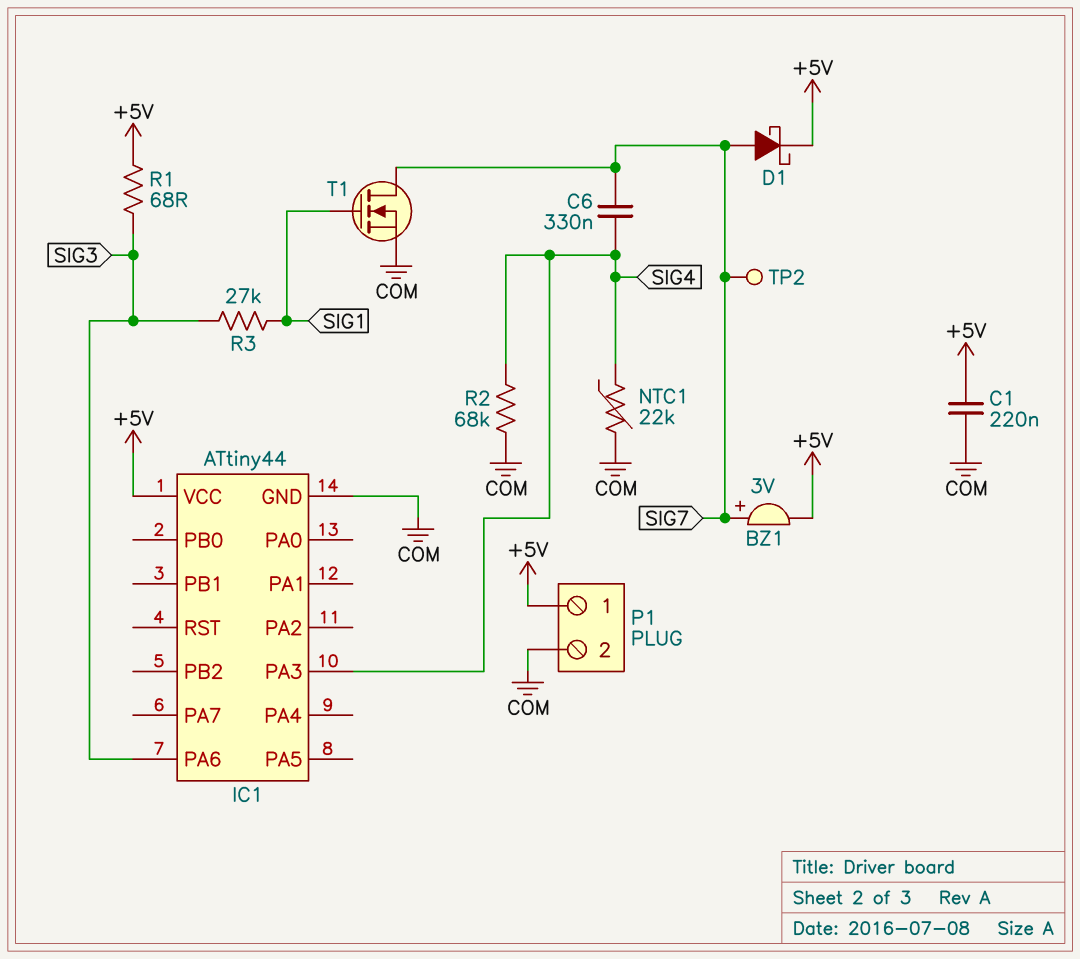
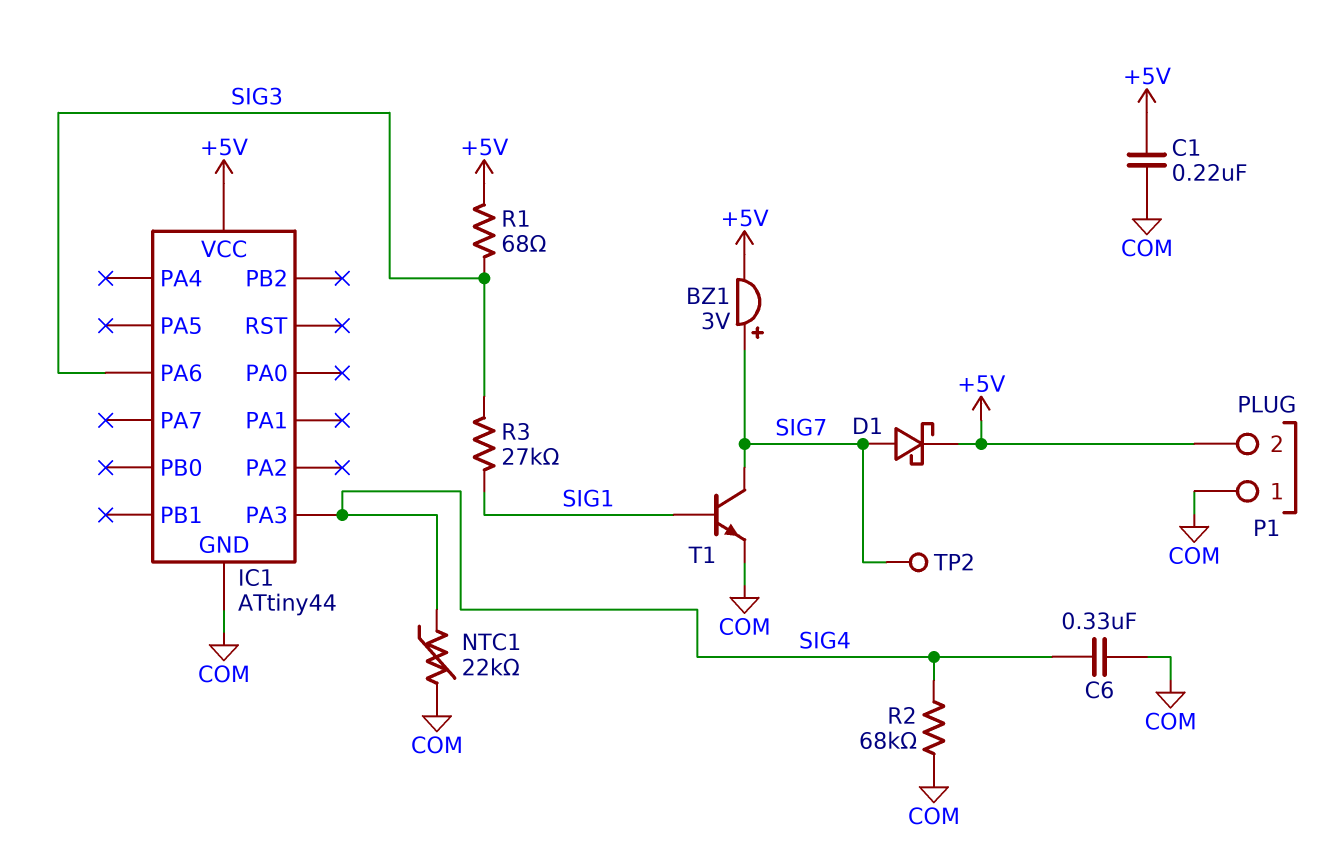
C6: 330nF (SIG4, SIG7) -> 330nF (COM, SIG4)
P1 pin 1: +5V -> COM
P1 pin 2: COM -> +5V
T1: NMOS (G SIG1, D SIG7, S COM) -> NPN (B SIG1, C SIG7, E COM)

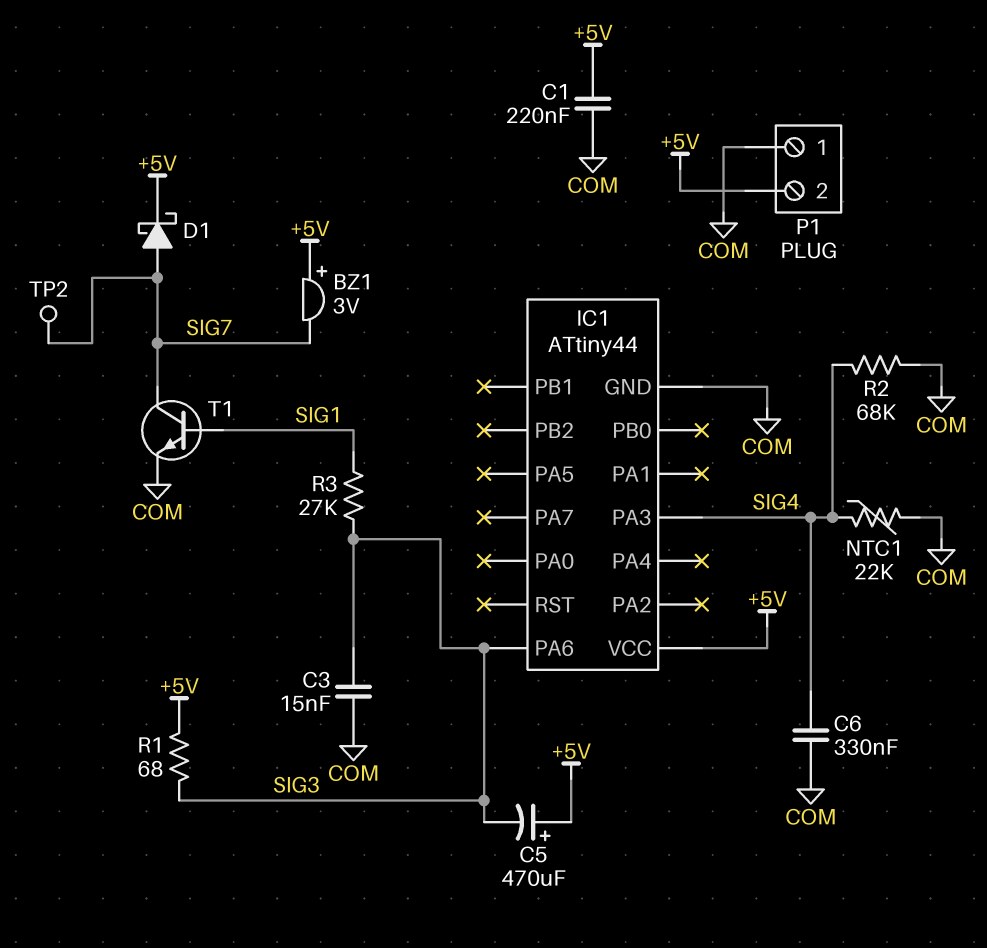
BZ1: buzzer 3V (plus SIG7, minus +5V) -> buzzer 3V (plus +5V, minus SIG7)
C3: none -> 15nF (COM, SIG3)
C5: none -> 470uF (plus +5V, minus SIG3)

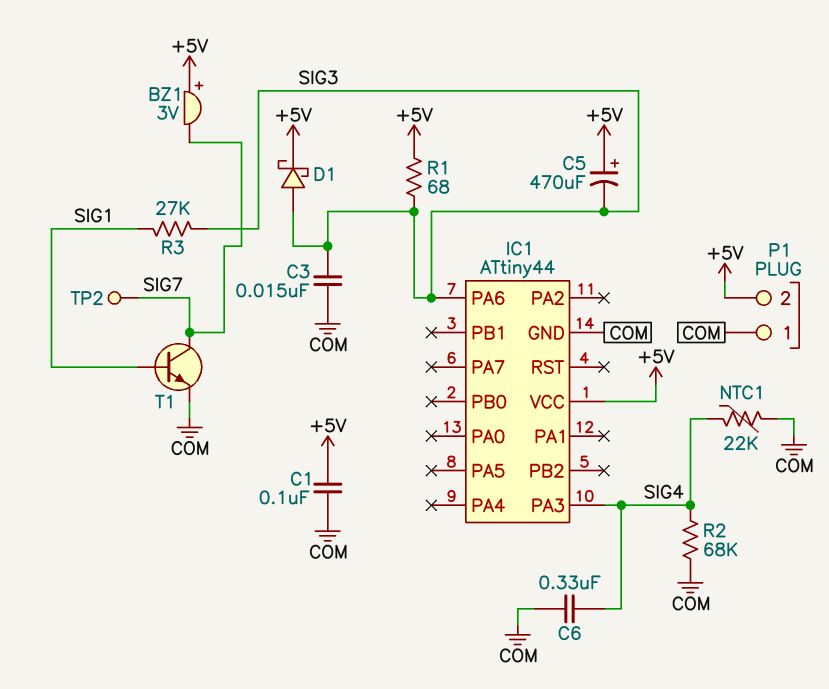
C1: 220nF (+5V, COM) -> 100nF (+5V, COM)
D1: schottky (A SIG7, K +5V) -> schottky (A SIG3, K +5V)

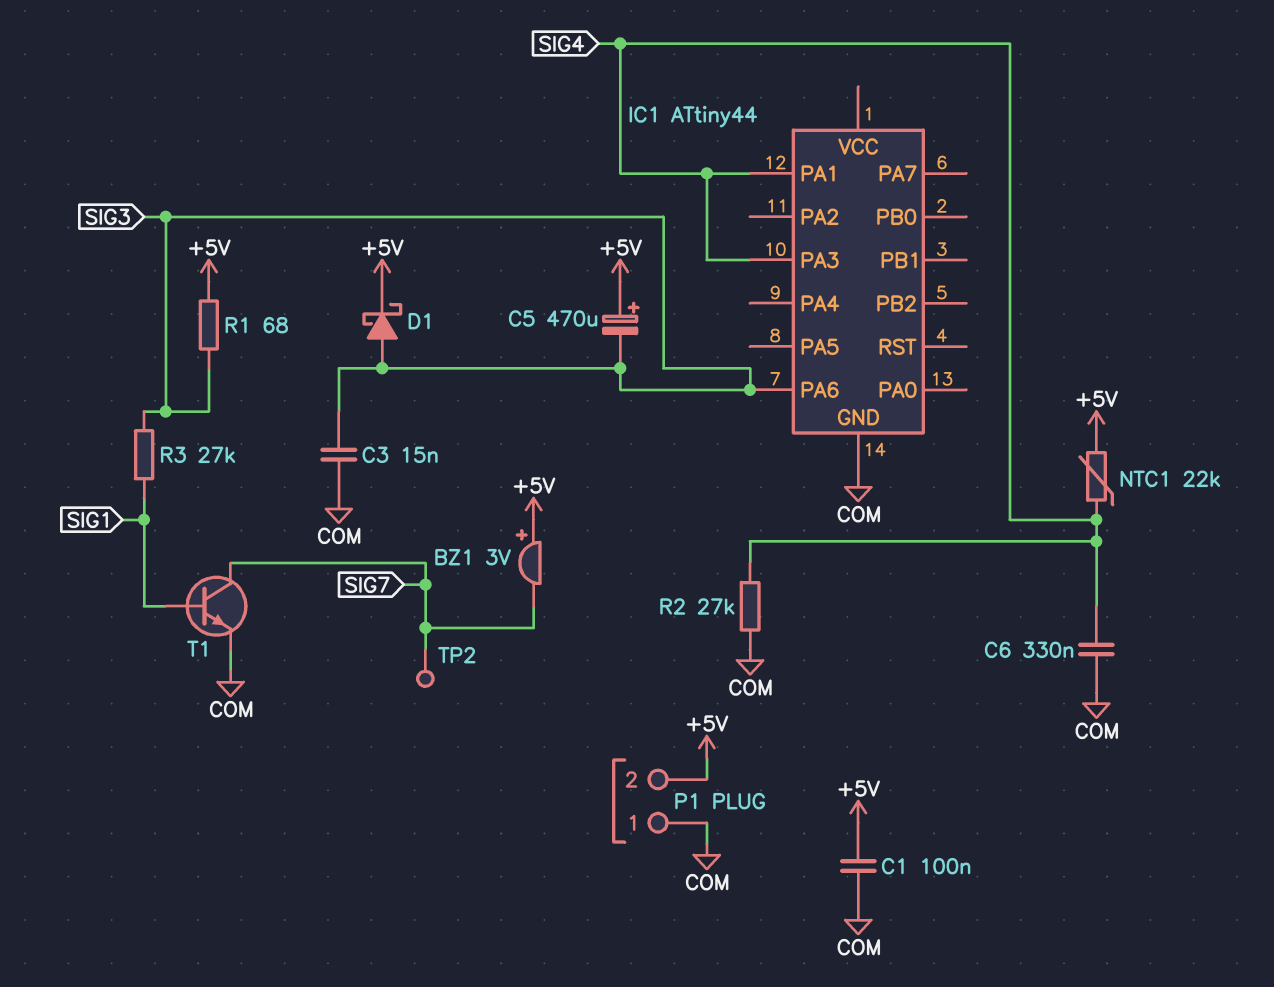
IC1 pin PA1: none -> SIG4
IC1 pin VCC: +5V -> none
NTC1: 22k (COM, SIG4) -> 22k (+5V, SIG4)
R2: 68k (COM, SIG4) -> 27k (COM, SIG4)

